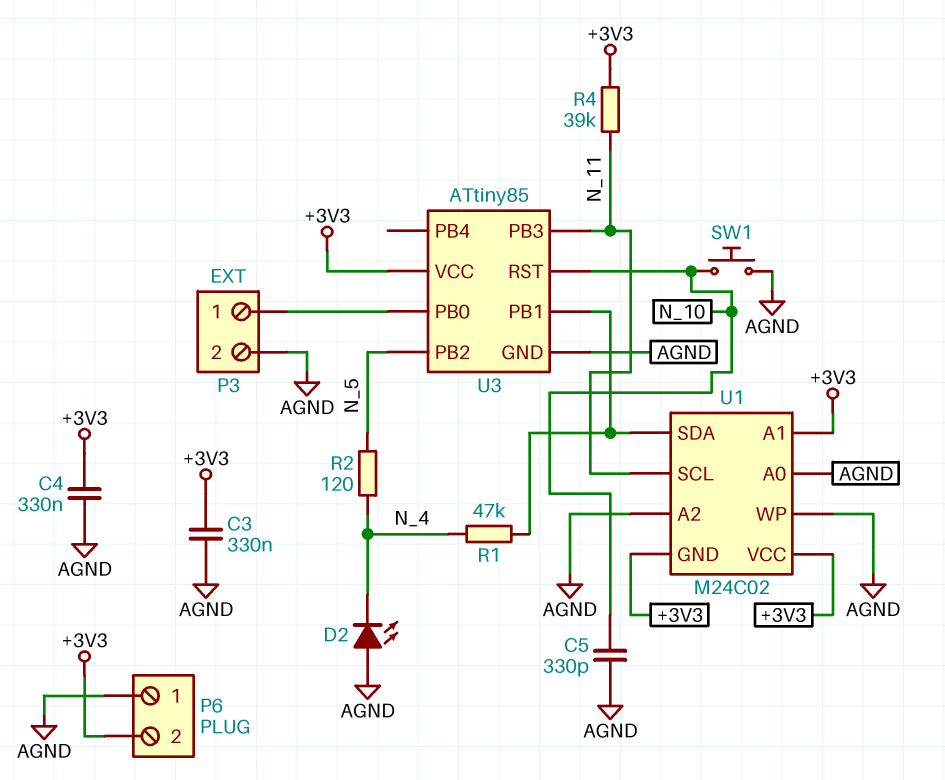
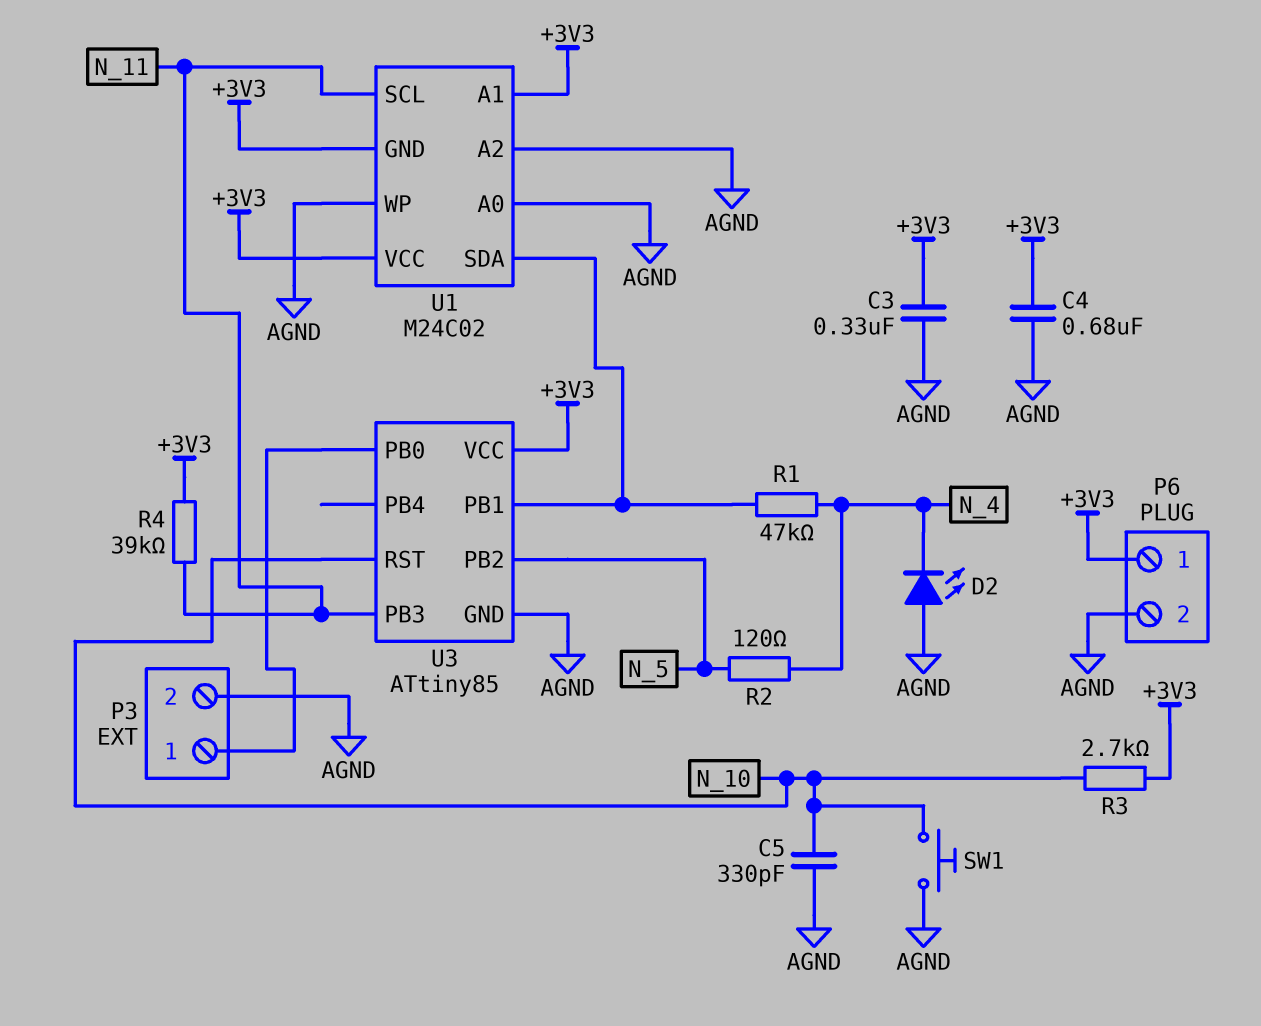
C4: 330nF (+3V3, AGND) -> 680nF (+3V3, AGND)
P6 pin 1: AGND -> +3V3
P6 pin 2: +3V3 -> AGND
R3: none -> 2.7k (+3V3, N_10)

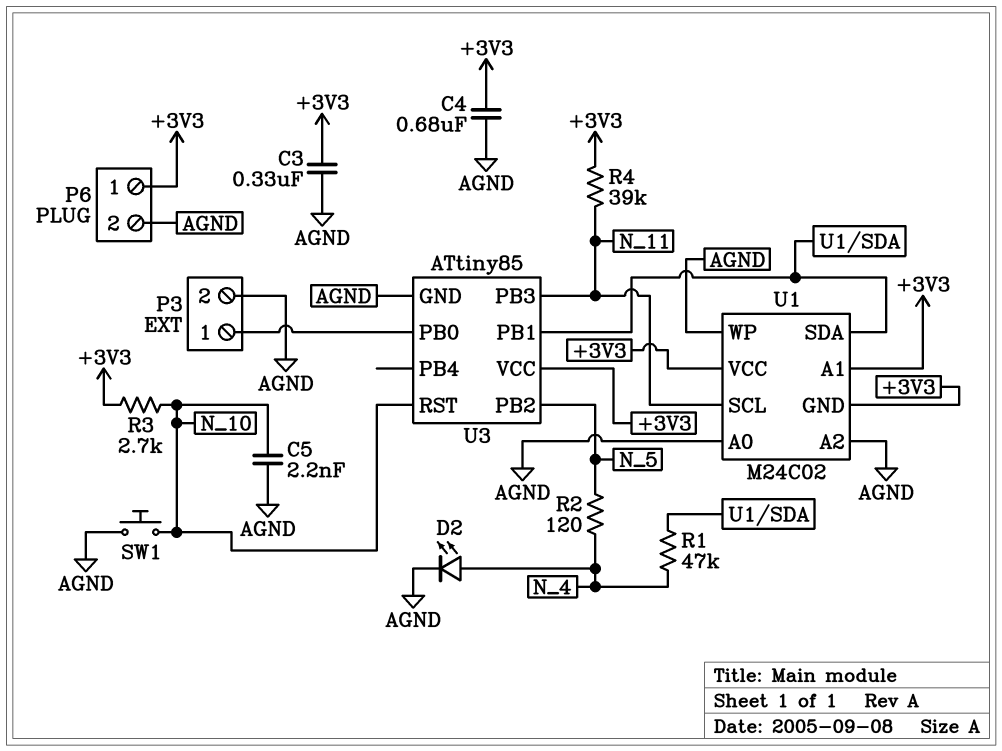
C5: 330pF (AGND, N_10) -> 2.2nF (AGND, N_10)
D2: LED (A AGND, K N_4) -> LED (A N_4, K AGND)

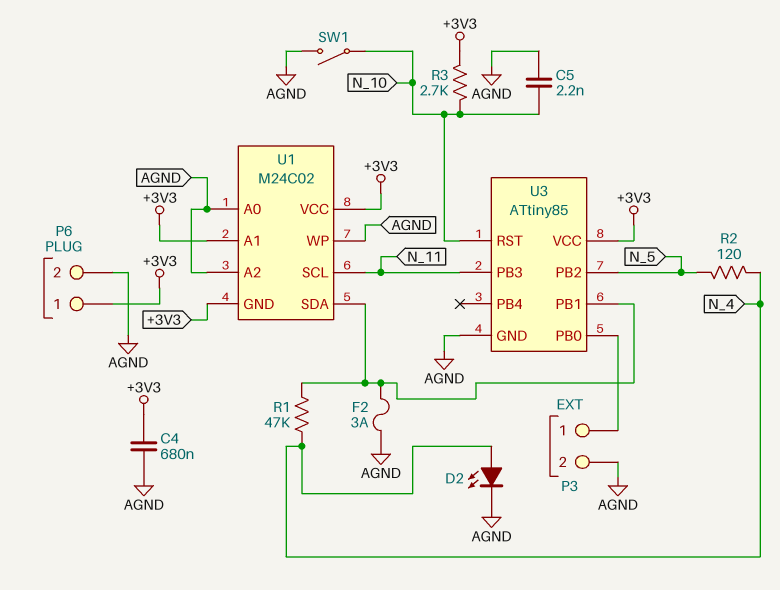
C3: 330nF (+3V3, AGND) -> none
F2: none -> 3A (AGND, U1/SDA)
R4: 39k (+3V3, N_11) -> none
SW1: button (AGND, N_10) -> switch (AGND, N_10)

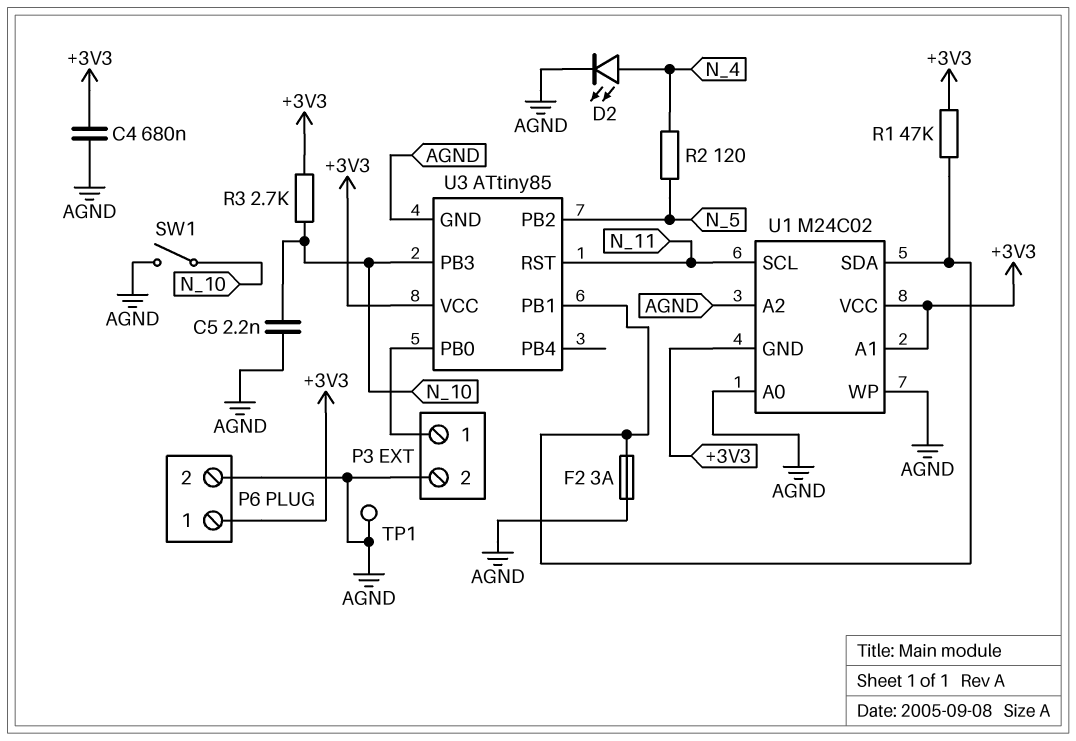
R1: 47k (N_4, U1/SDA) -> 47k (+3V3, U1/SDA)
TP1: none -> test point (AGND)
U3 pin PB3: N_11 -> N_10
U3 pin RST: N_10 -> N_11

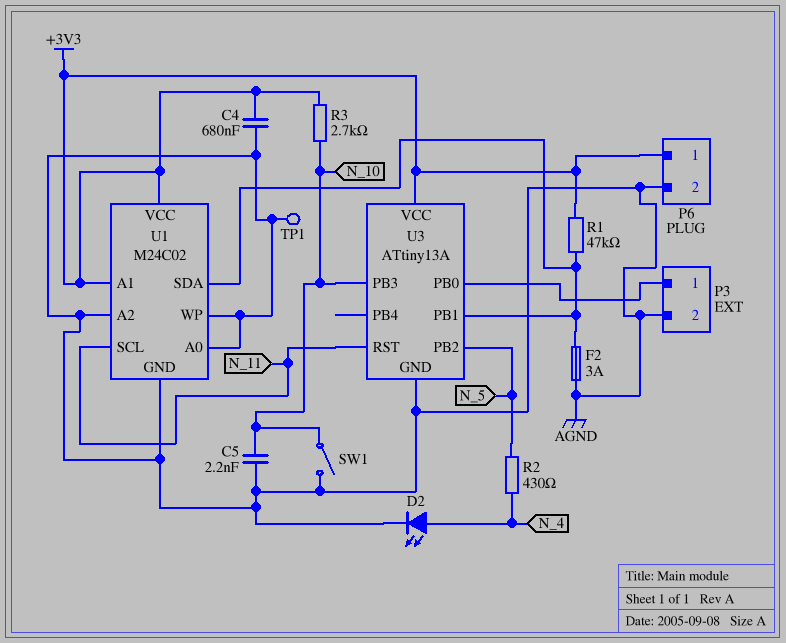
R2: 120 (N_4, N_5) -> 430 (N_4, N_5)
U1 pin GND: +3V3 -> AGND
U3: ATtiny85 -> ATtiny13A

